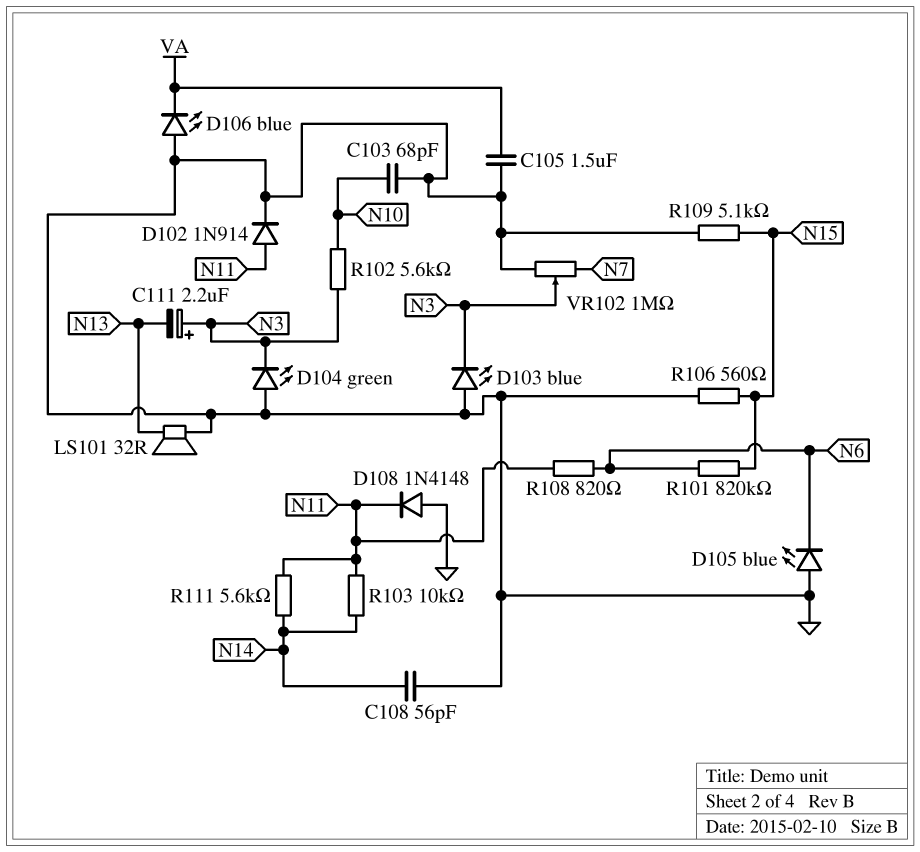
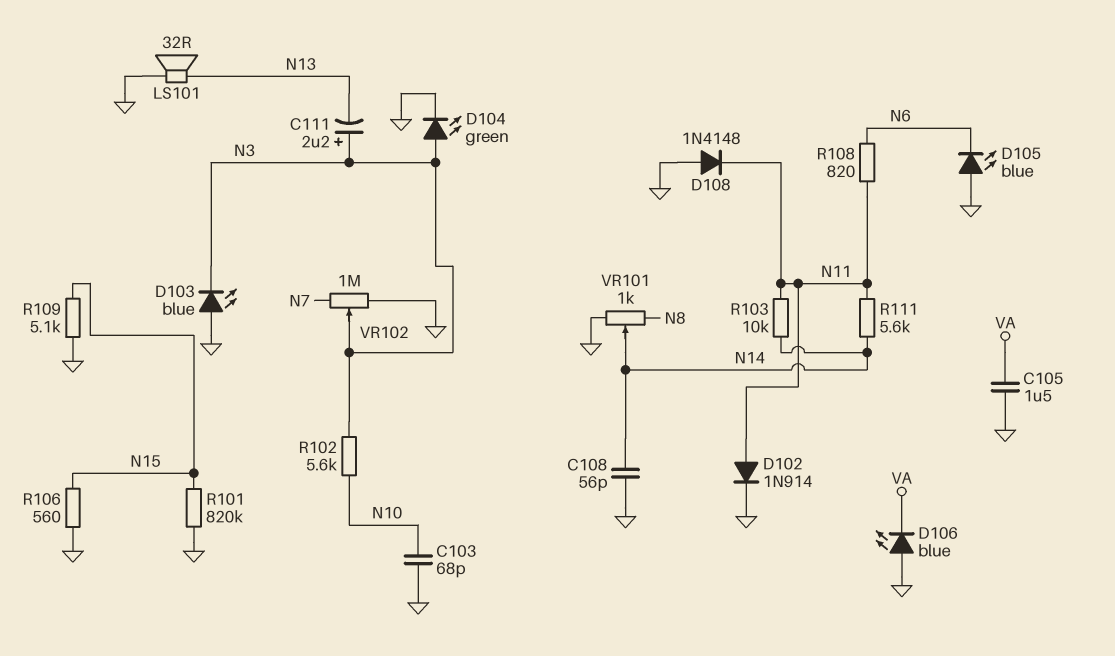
D104: LED green (A GND, K N3) -> LED green (A N3, K GND)
R101: 820k (N6, N15) -> 820k (GND, N15)
VR101: none -> 1k (GND, N8, wiper N14)

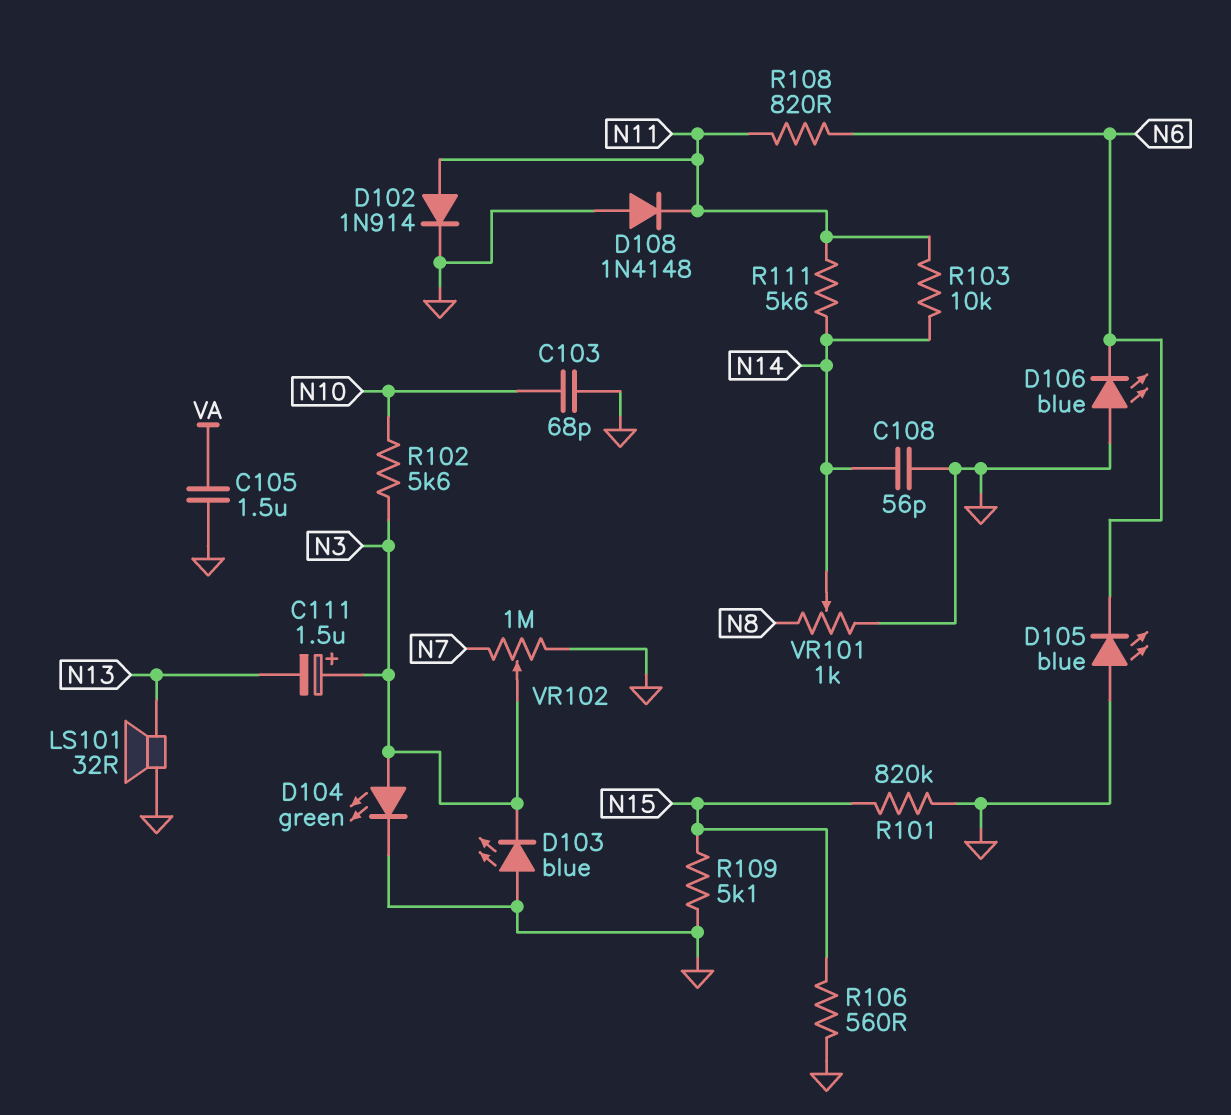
C111: 2.2uF (plus N3, minus N13) -> 1.5uF (plus N3, minus N13)
D106: LED blue (A GND, K VA) -> LED blue (A GND, K N6)

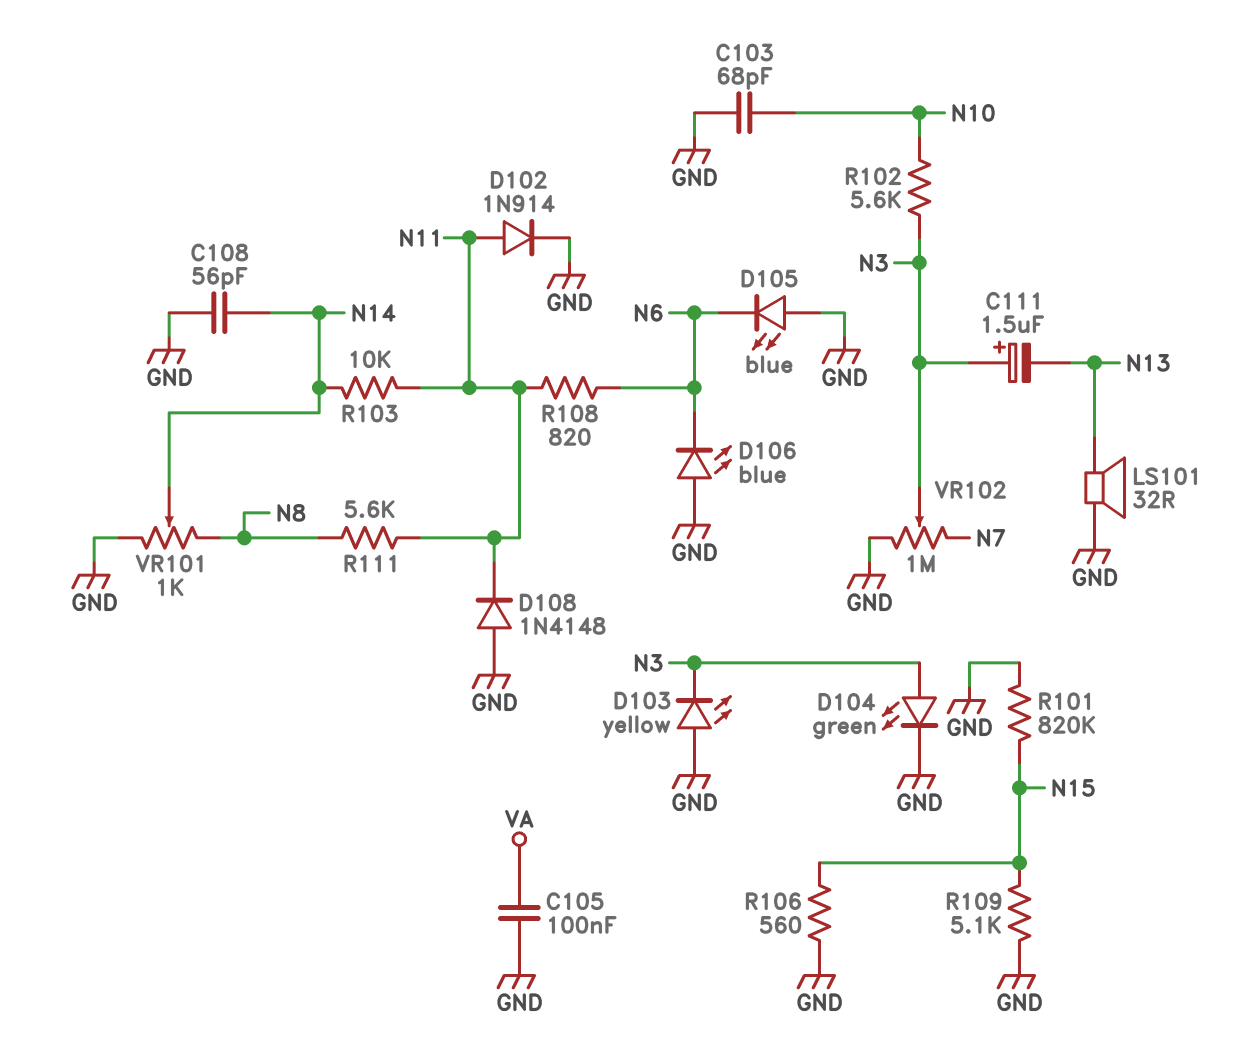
C105: 1.5uF (GND, VA) -> 100nF (GND, VA)
D103: LED blue (A GND, K N3) -> LED yellow (A GND, K N3)
R111: 5.6k (N11, N14) -> 5.6k (N8, N11)

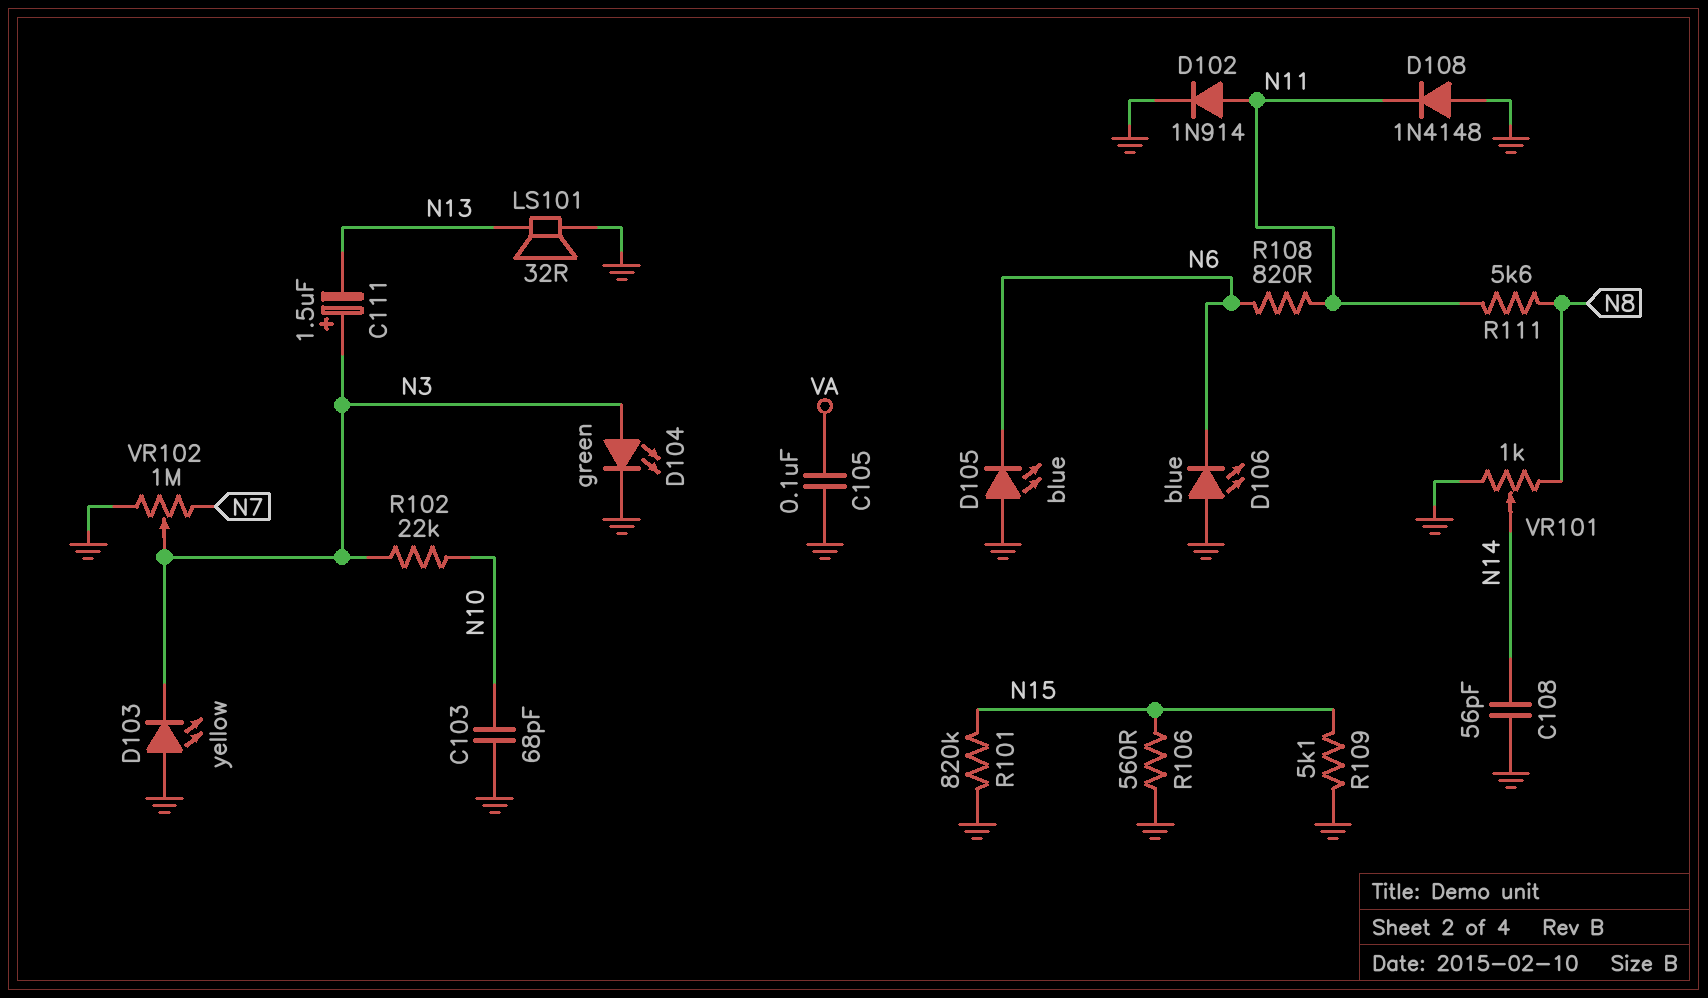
R102: 5.6k (N3, N10) -> 22k (N3, N10)
R103: 10k (N11, N14) -> none

